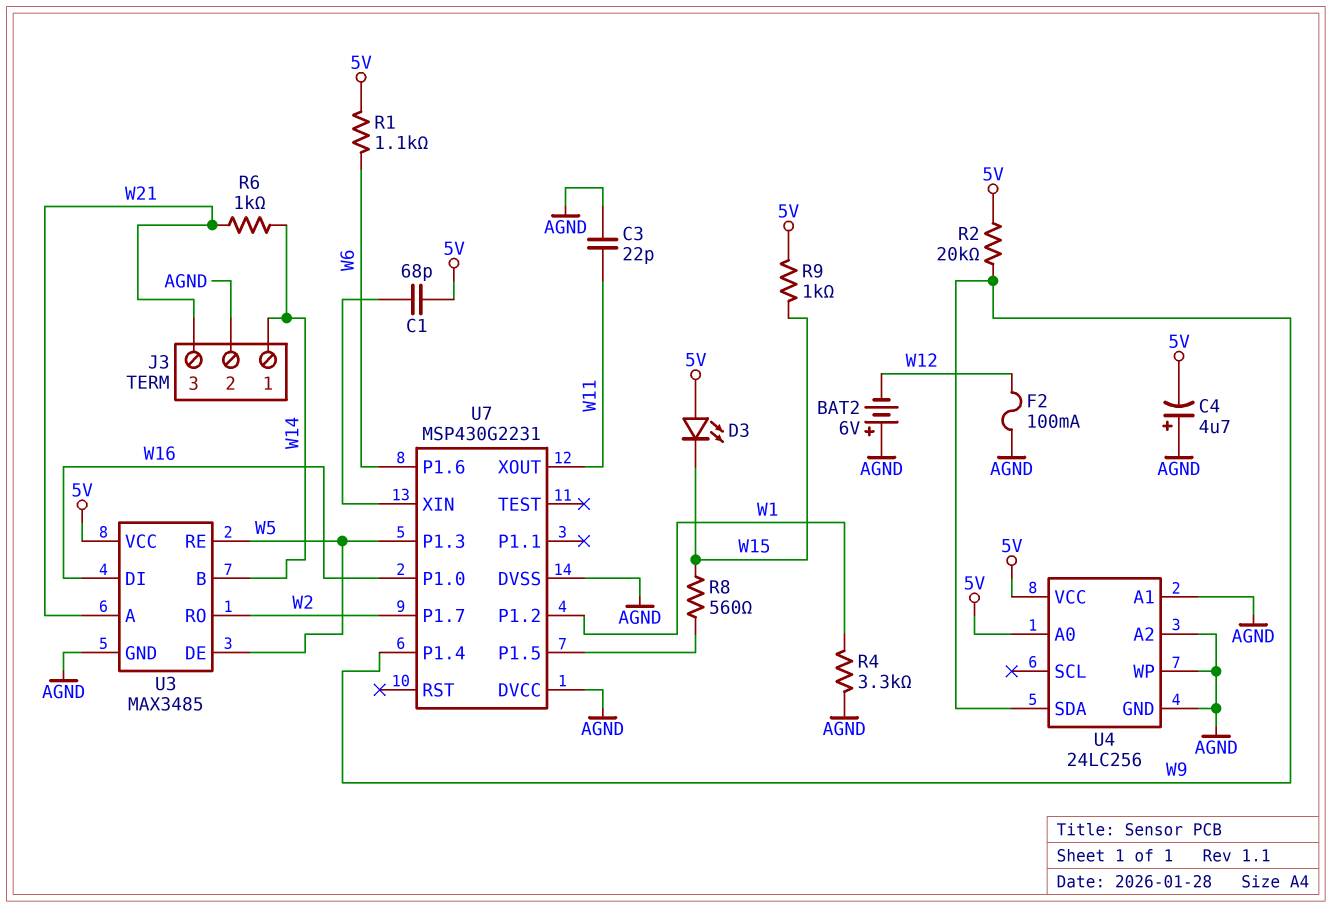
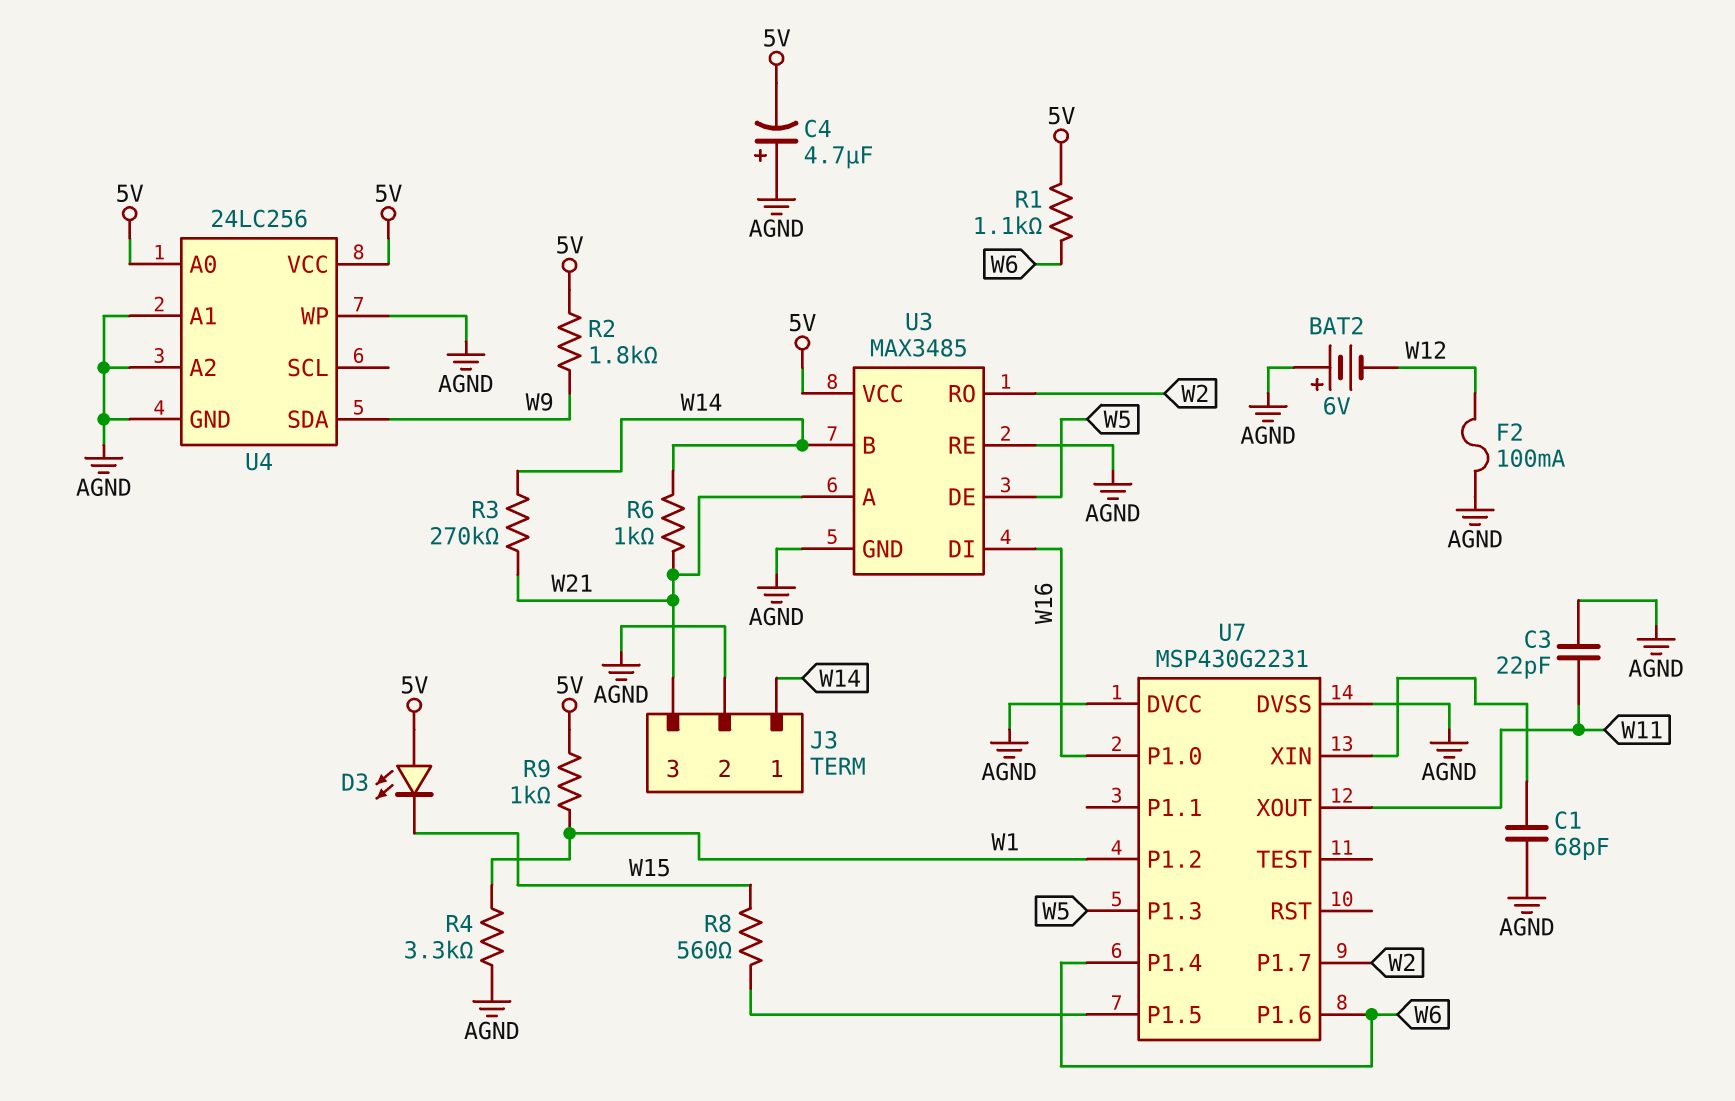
C1: 68pF (5V, U7/XIN) -> 68pF (AGND, U7/XIN)
R2: 20k (5V, W9) -> 1.8k (5V, W9)
R3: none -> 270k (W14, W21)
R9: 1k (5V, W15) -> 1k (5V, W1)
U3 pin RE: W5 -> AGND
U7 pin P1.4: W9 -> W6

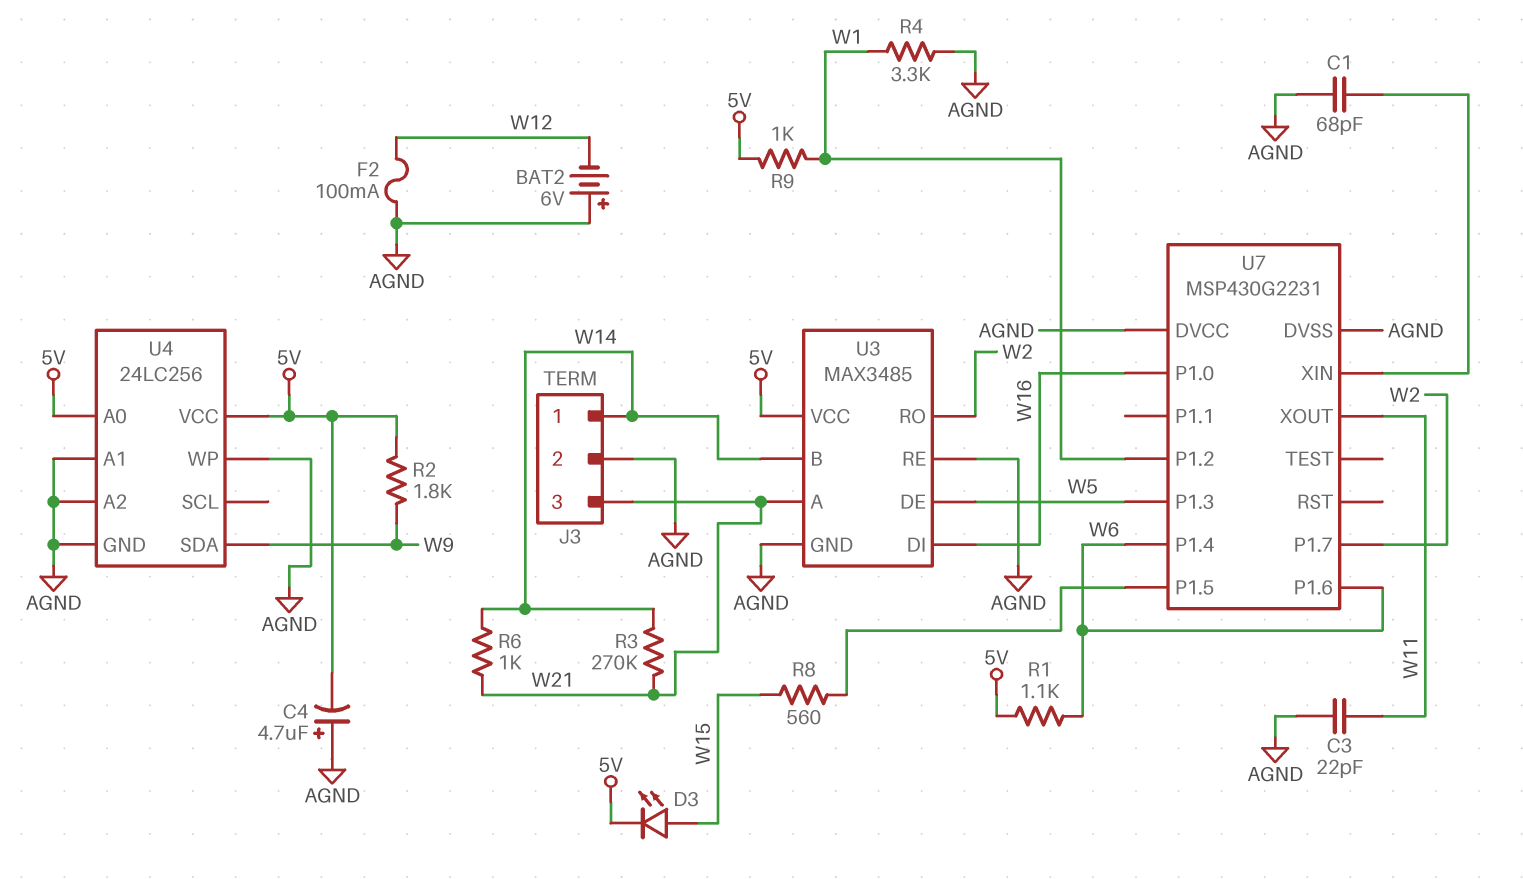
D3: LED (A 5V, K W15) -> LED (A W15, K 5V)

